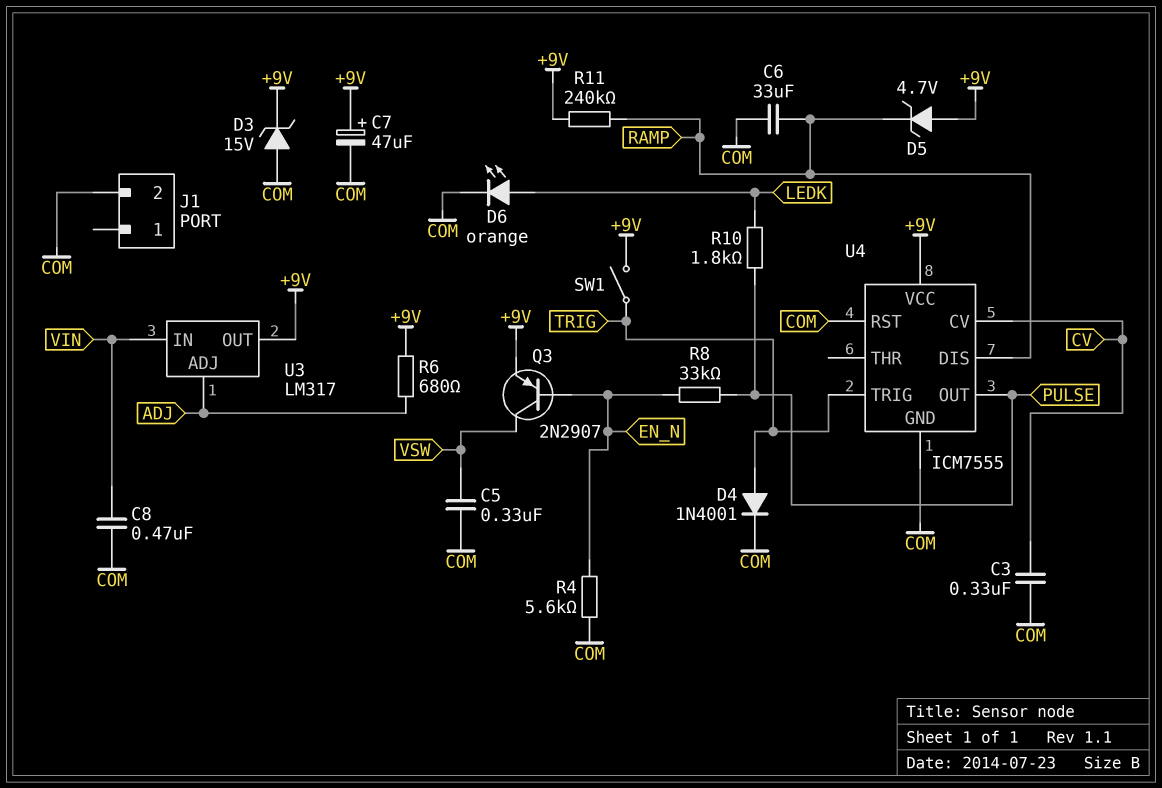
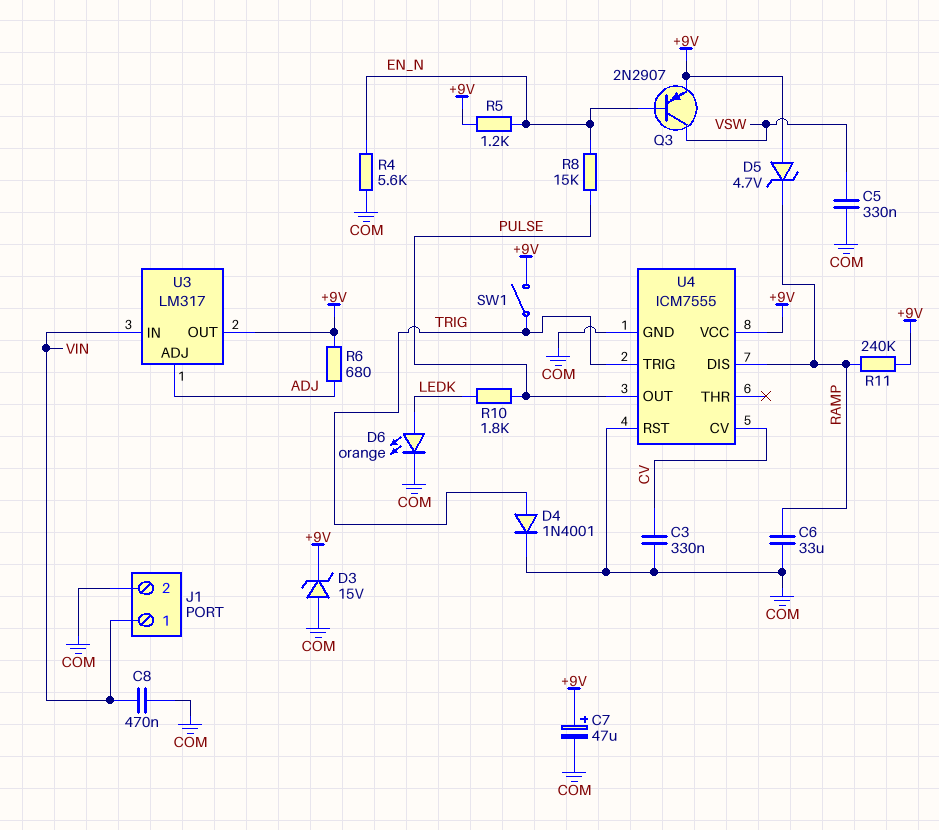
J1 pin 1: none -> VIN
R5: none -> 1.2k (+9V, EN_N)
R8: 33k (EN_N, PULSE) -> 15k (EN_N, PULSE)

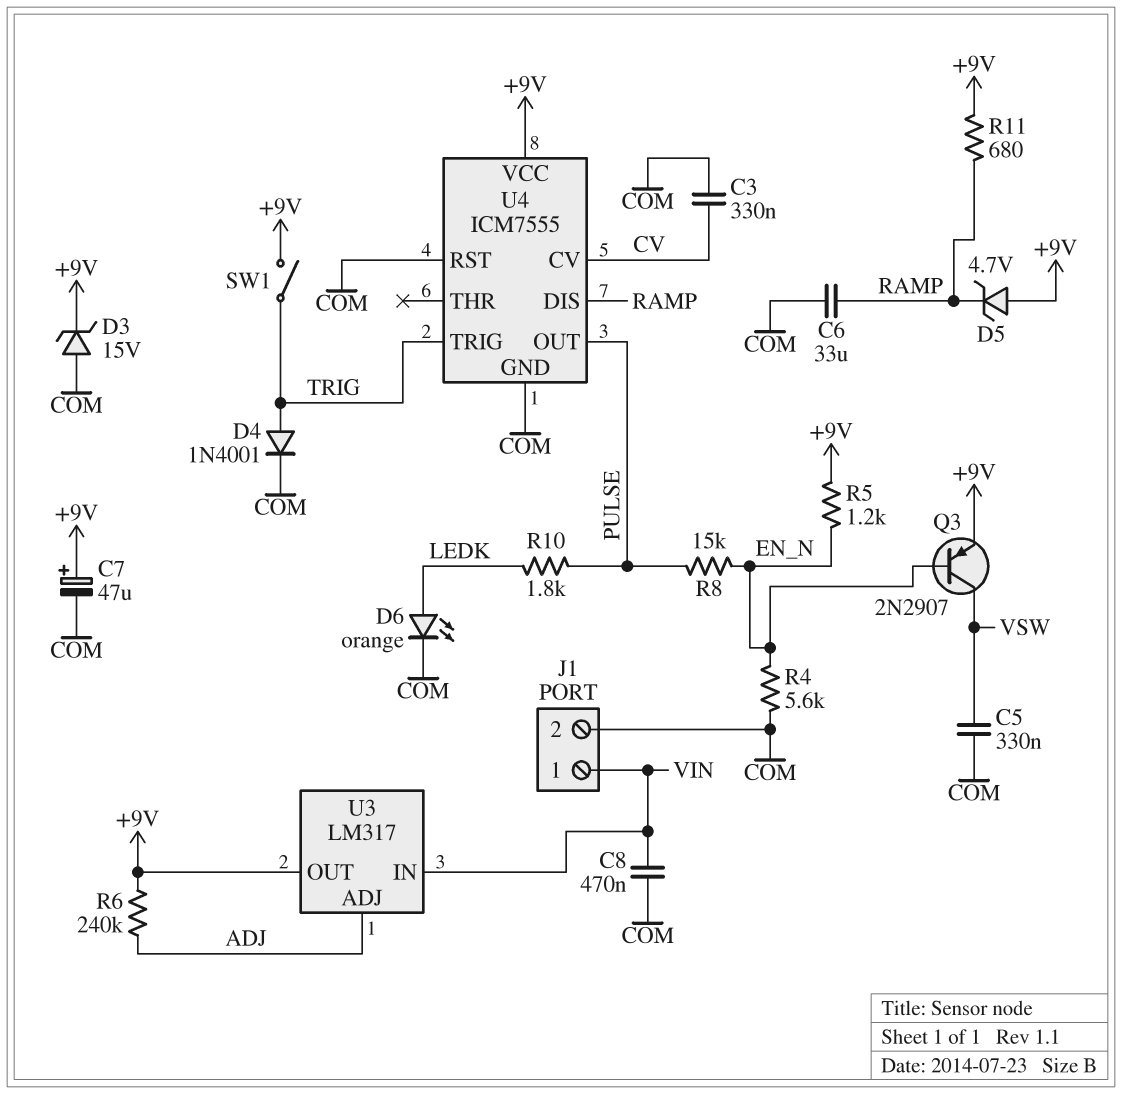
R6: 680 (+9V, ADJ) -> 240k (+9V, ADJ)
R11: 240k (+9V, RAMP) -> 680 (+9V, RAMP)

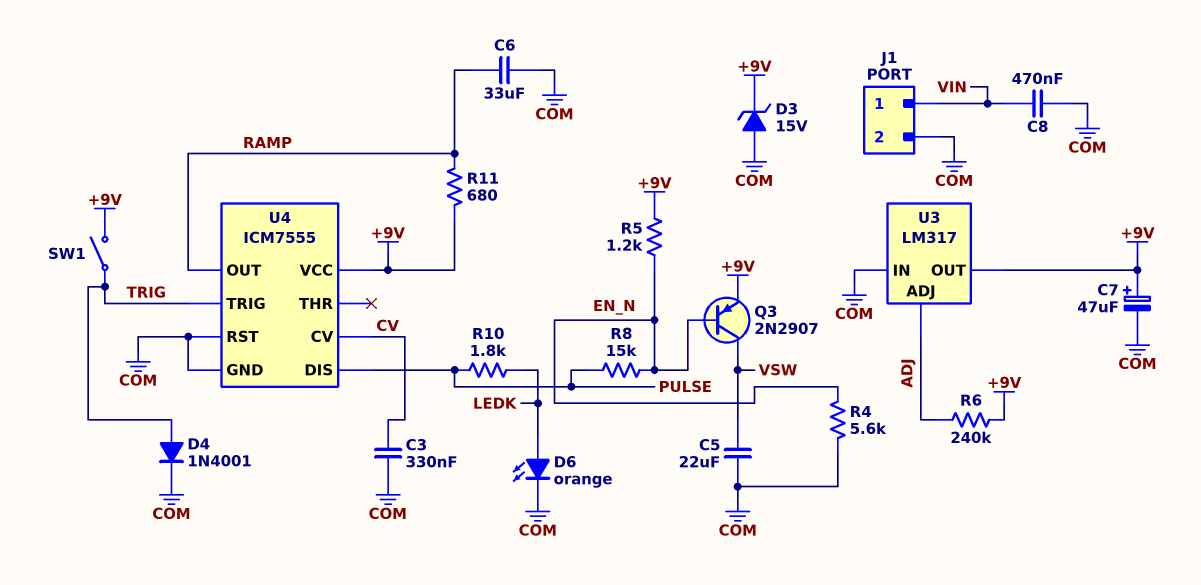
C5: 330nF (COM, VSW) -> 22uF (COM, VSW)
D5: zener 4.7V (A +9V, K RAMP) -> none
U3 pin IN: VIN -> COM
U4 pin DIS: RAMP -> PULSE
U4 pin OUT: PULSE -> RAMP

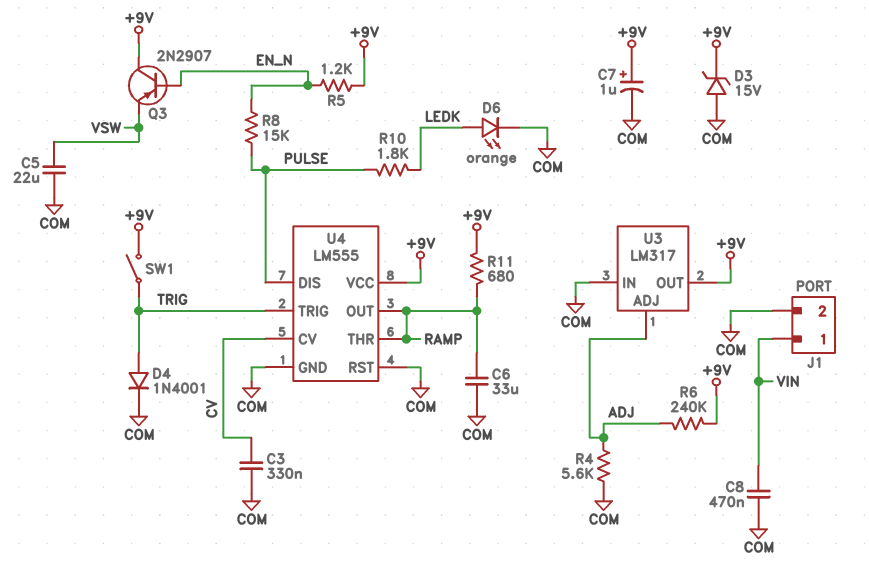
C7: 47uF (plus +9V, minus COM) -> 1uF (plus +9V, minus COM)
Q3: PNP 2N2907 (B EN_N, C VSW, E +9V) -> PNP 2N2907 (B EN_N, C +9V, E VSW)
R4: 5.6k (COM, EN_N) -> 5.6k (ADJ, COM)
U4: ICM7555 -> LM555
U4 pin THR: none -> RAMP

